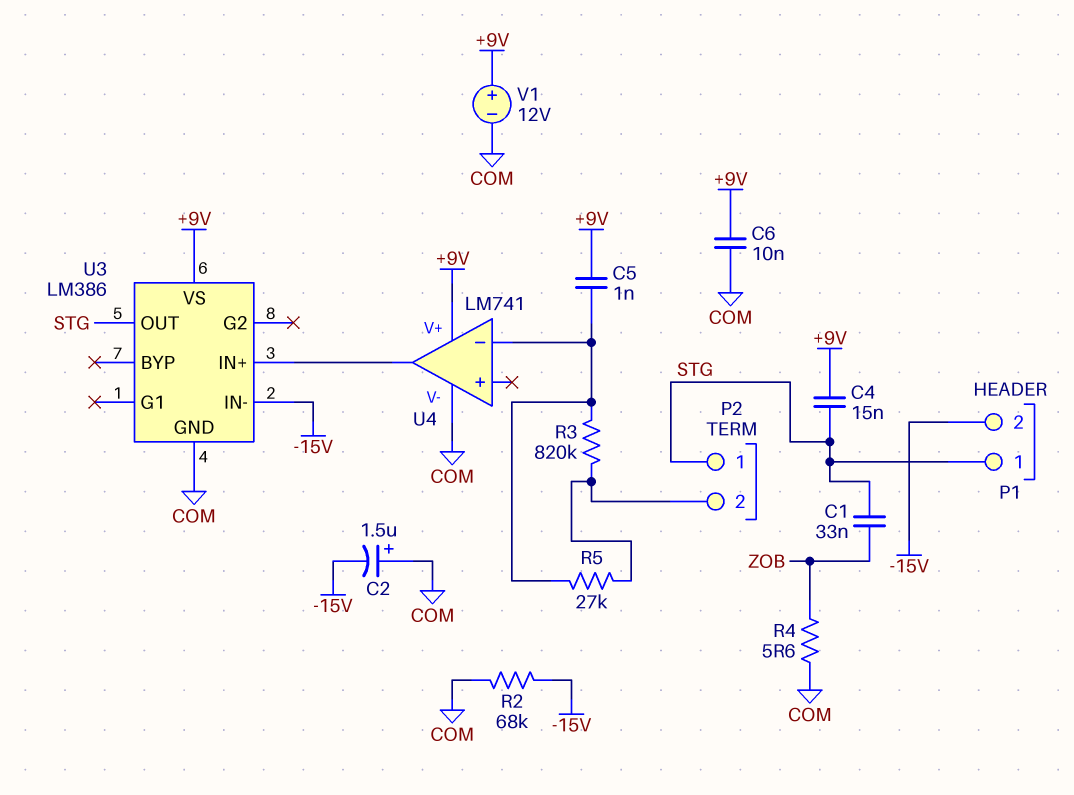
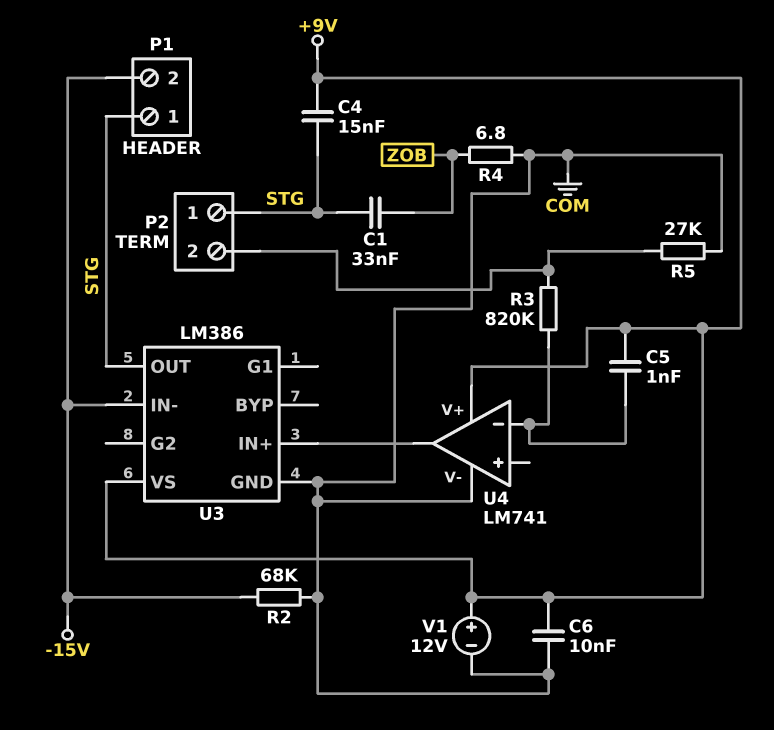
C2: 1.5uF (plus COM, minus -15V) -> none
R4: 5.6 (COM, ZOB) -> 6.8 (COM, ZOB)
R5: 27k (P2/2, U4/in-) -> 27k (COM, P2/2)

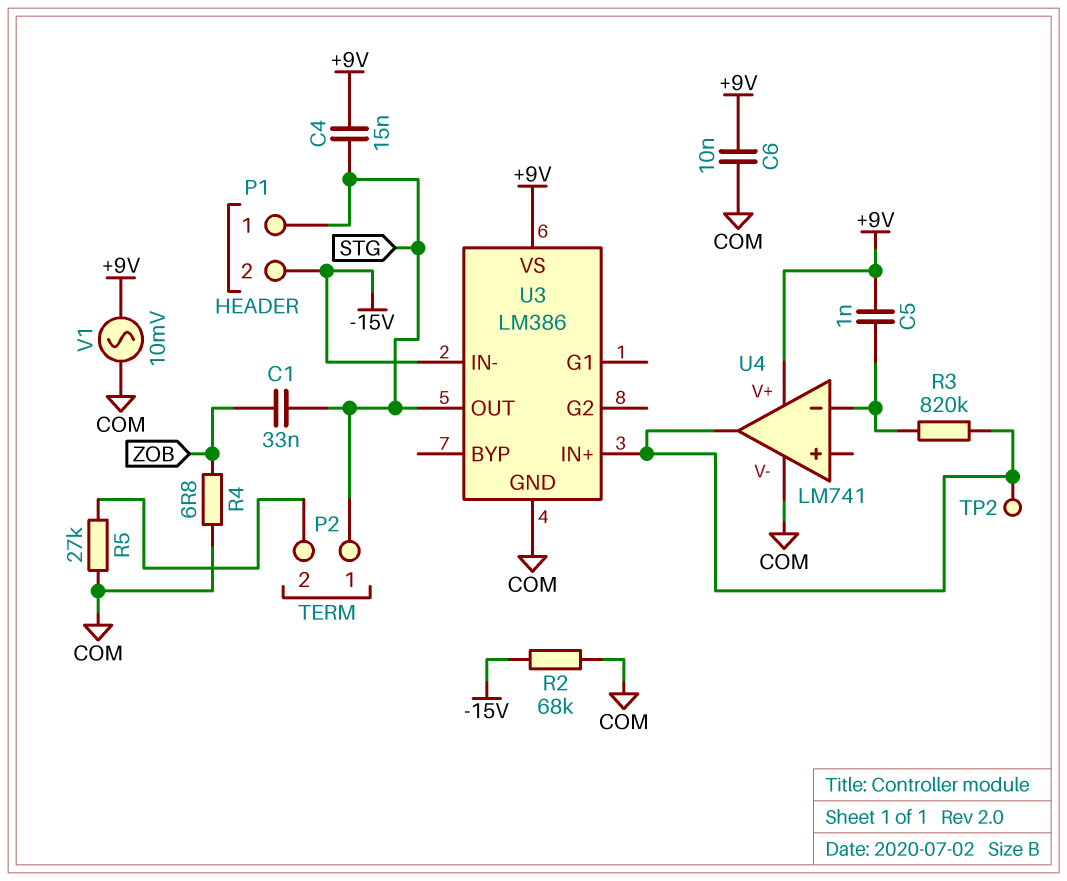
R3: 820k (P2/2, U4/in-) -> 820k (U3/IN+, U4/in-)
TP2: none -> test point (U3/IN+)
V1: 12V (plus +9V, minus COM) -> AC 10mV (+9V, COM)

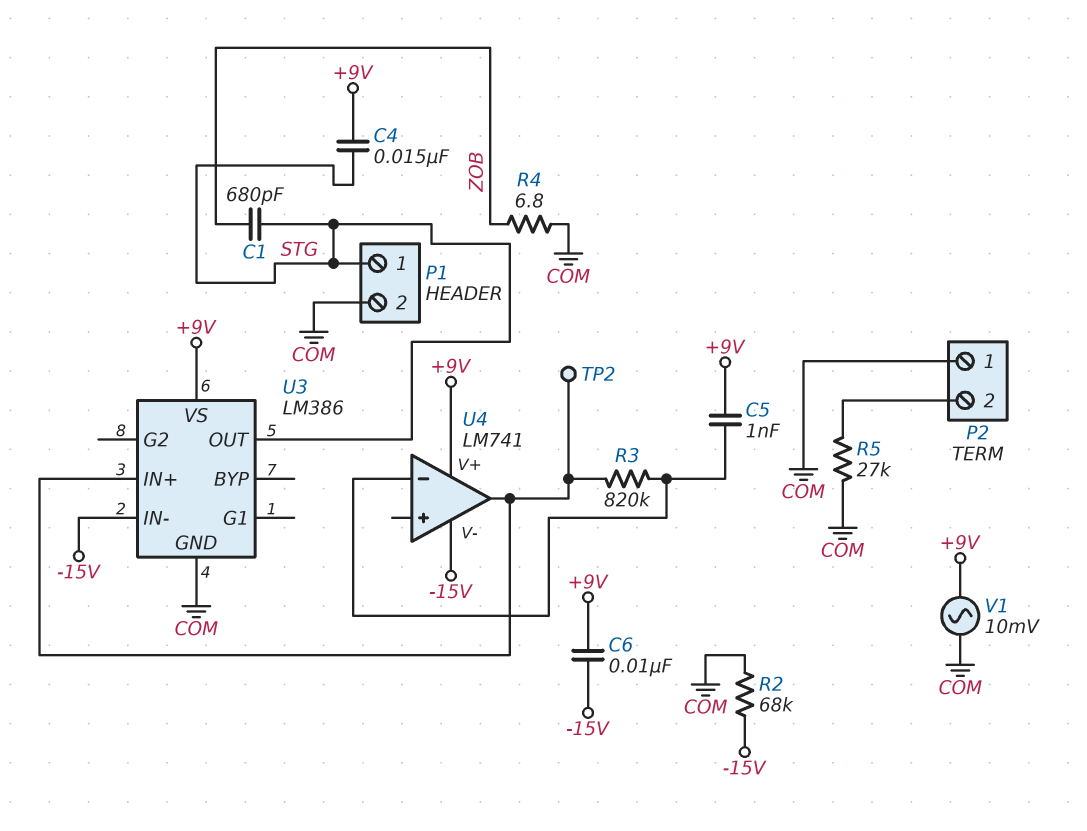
C1: 33nF (STG, ZOB) -> 680pF (STG, ZOB)
C6: 10nF (+9V, COM) -> 10nF (+9V, -15V)
P1 pin 2: -15V -> COM
P2 pin 1: STG -> COM
U4 pin V-: COM -> -15V

